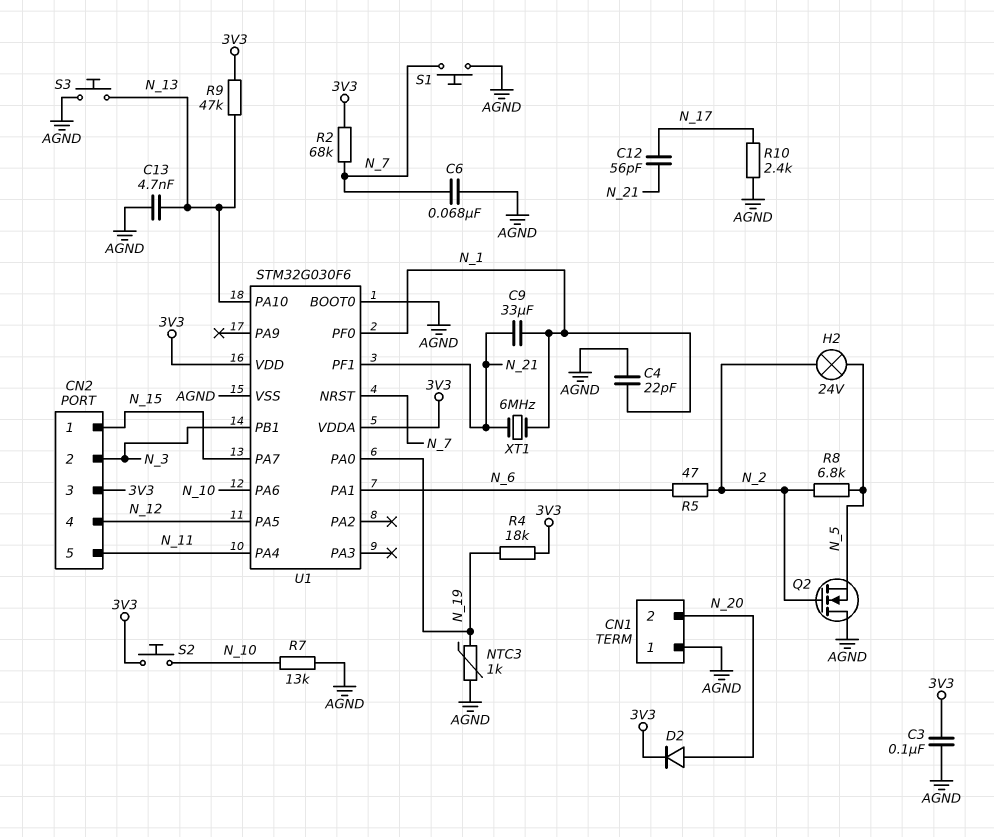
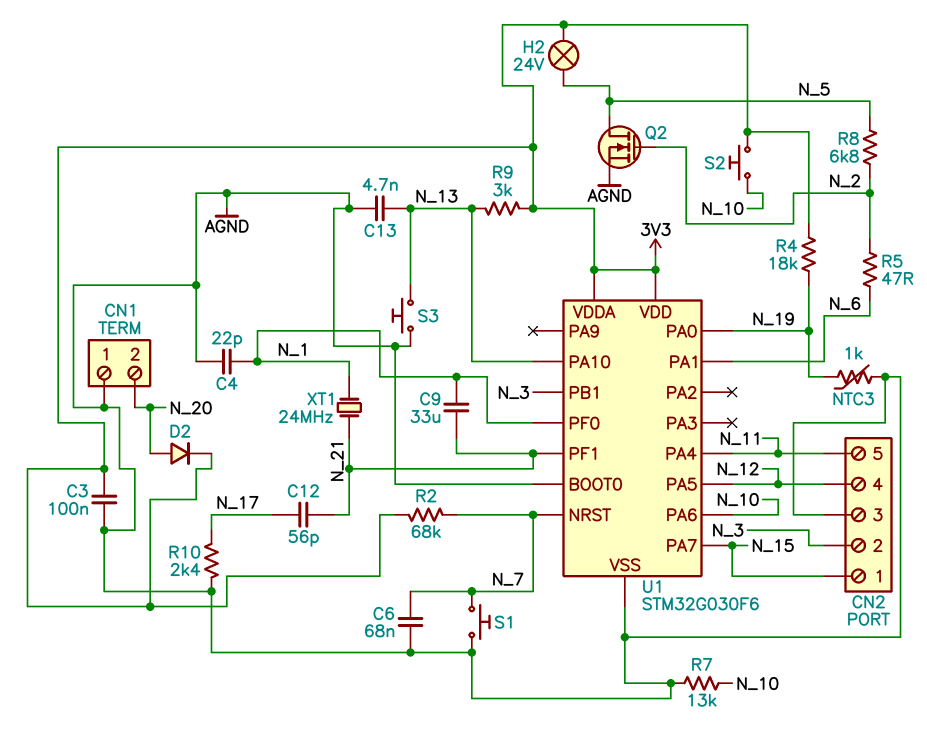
CN2 pin 3: 3V3 -> AGND
H2: lamp 24V (N_2, N_5) -> lamp 24V (3V3, N_5)
Q2: NMOS (G N_2, D AGND, S N_5) -> NMOS (G N_2, D N_5, S AGND)
R9: 47k (3V3, N_13) -> 3k (3V3, N_13)
XT1: 6MHz (N_1, N_21) -> 24MHz (N_1, N_21)

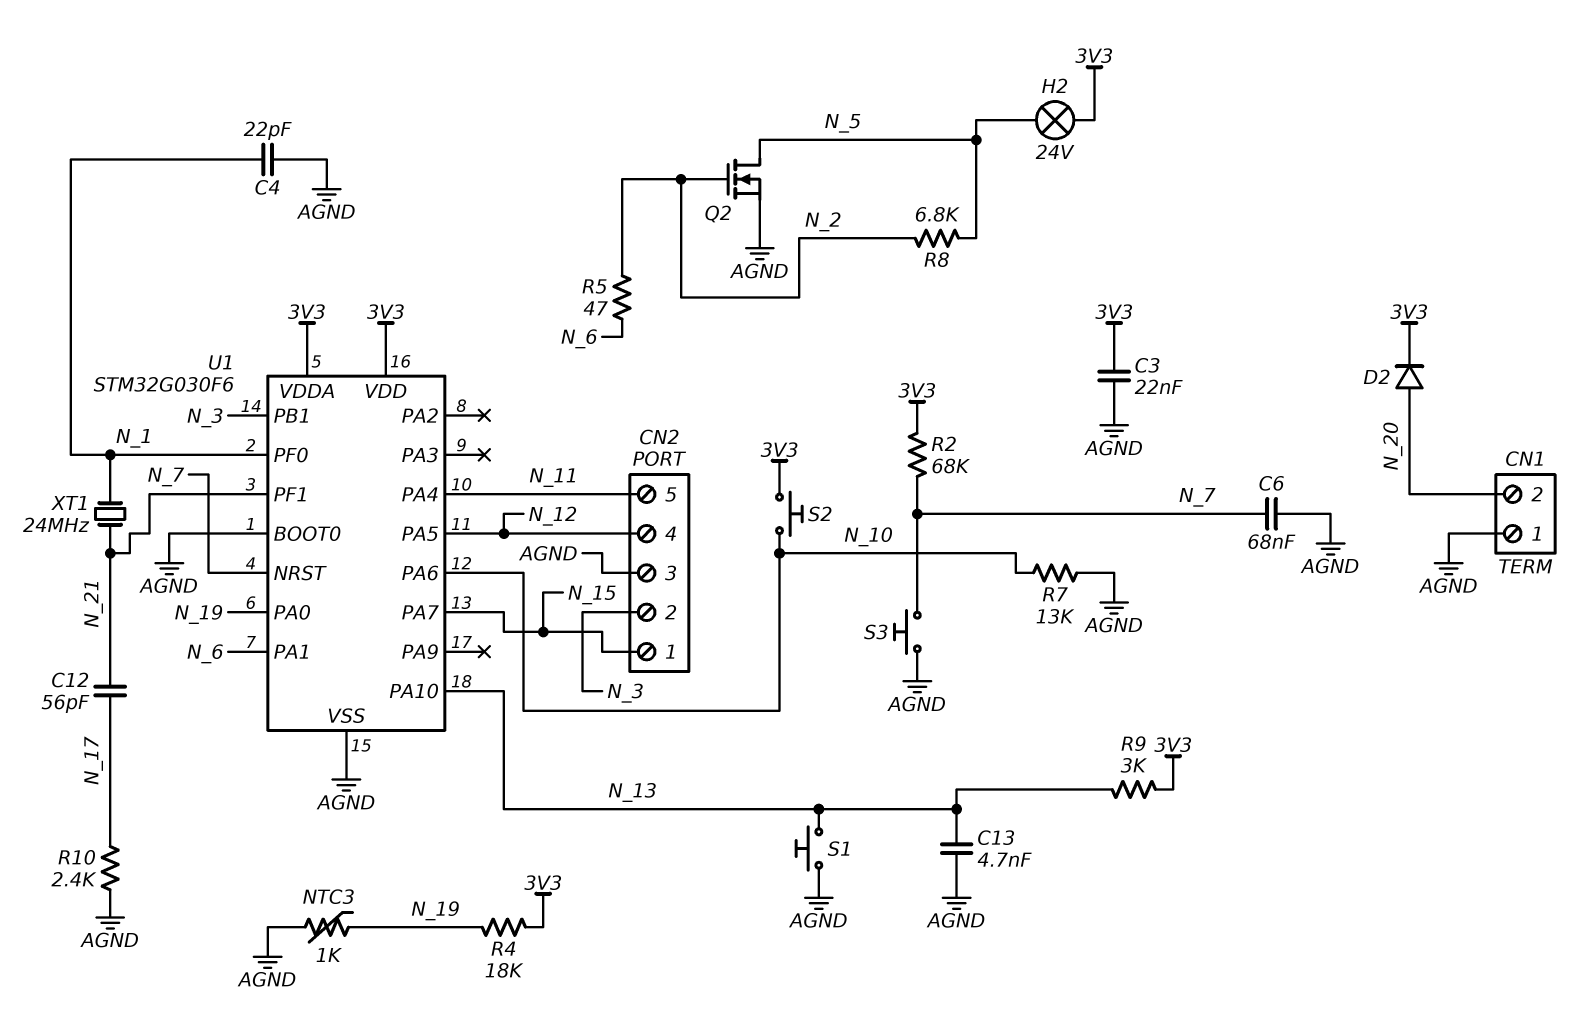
C3: 100nF (3V3, AGND) -> 22nF (3V3, AGND)
C9: 33uF (N_1, N_21) -> none
S1: button (AGND, N_7) -> button (AGND, N_13)
S3: button (AGND, N_13) -> button (AGND, N_7)

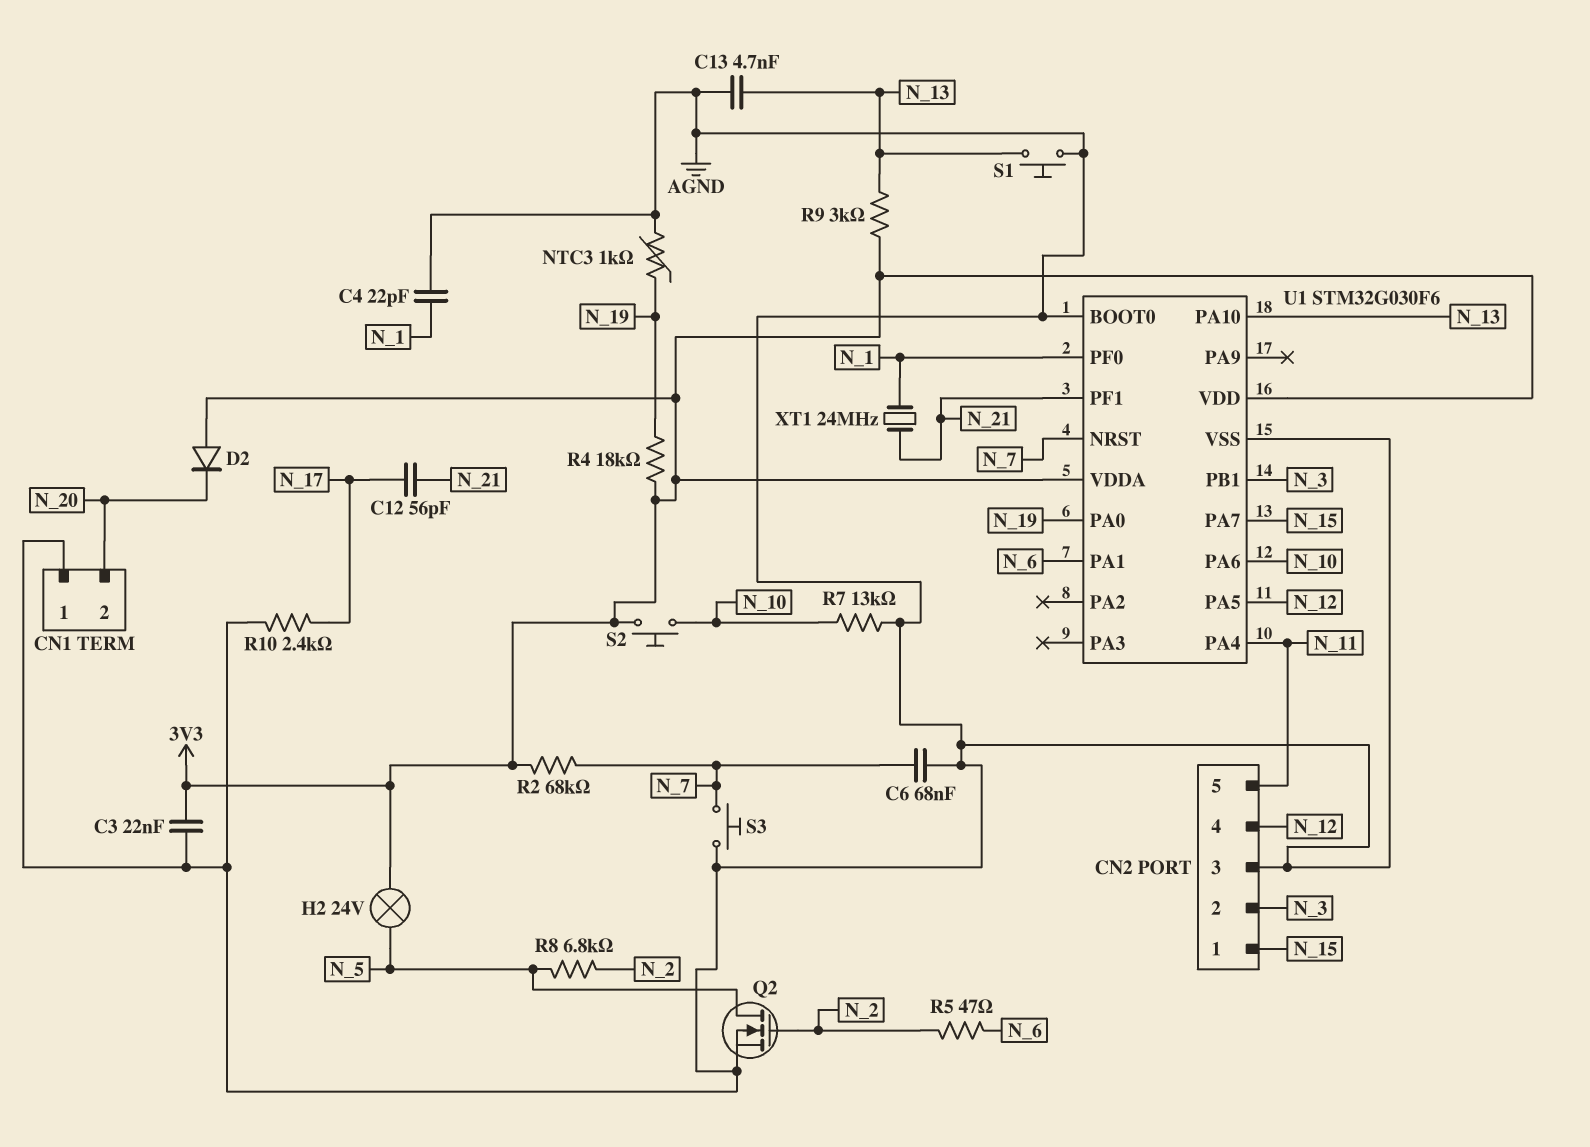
D2: diode (A N_20, K 3V3) -> diode (A 3V3, K N_20)

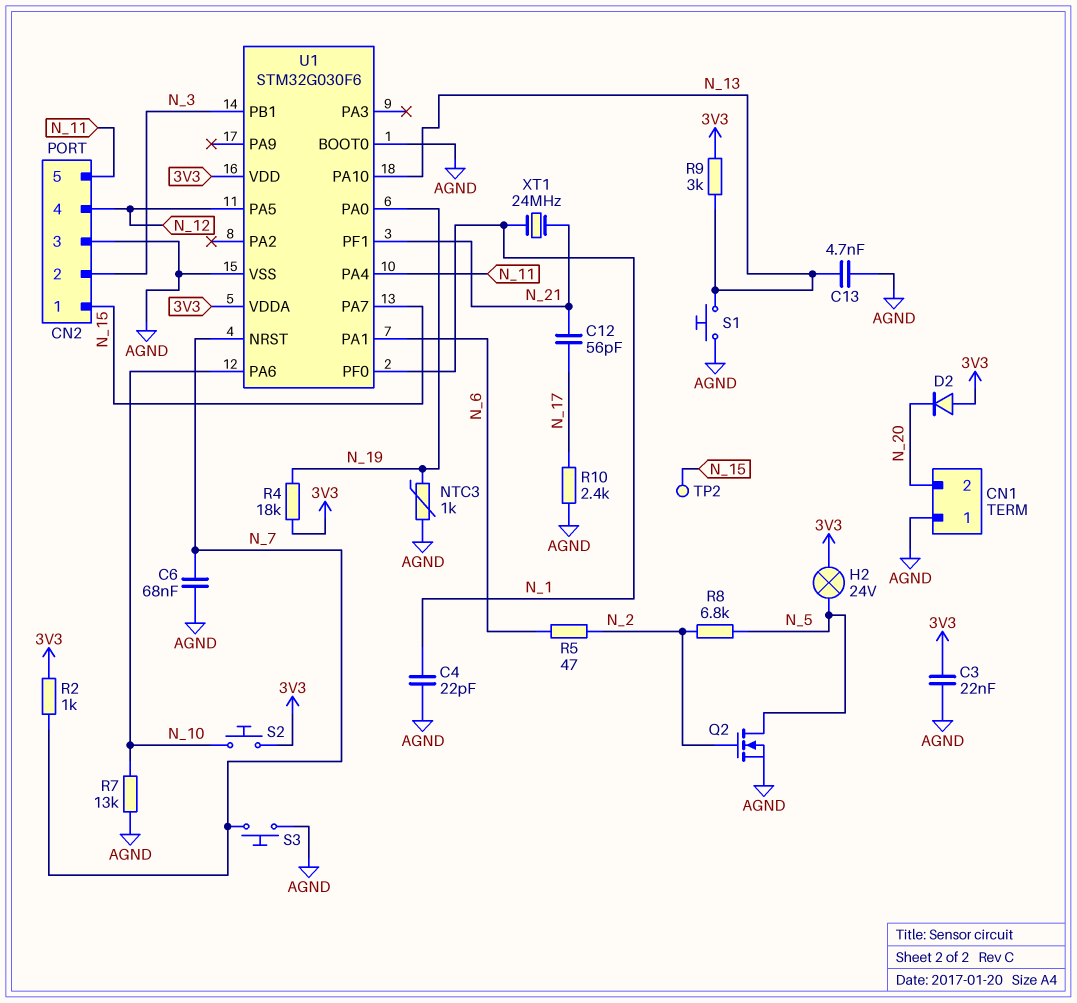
R2: 68k (3V3, N_7) -> 1k (3V3, N_7)
TP2: none -> test point (N_15)

